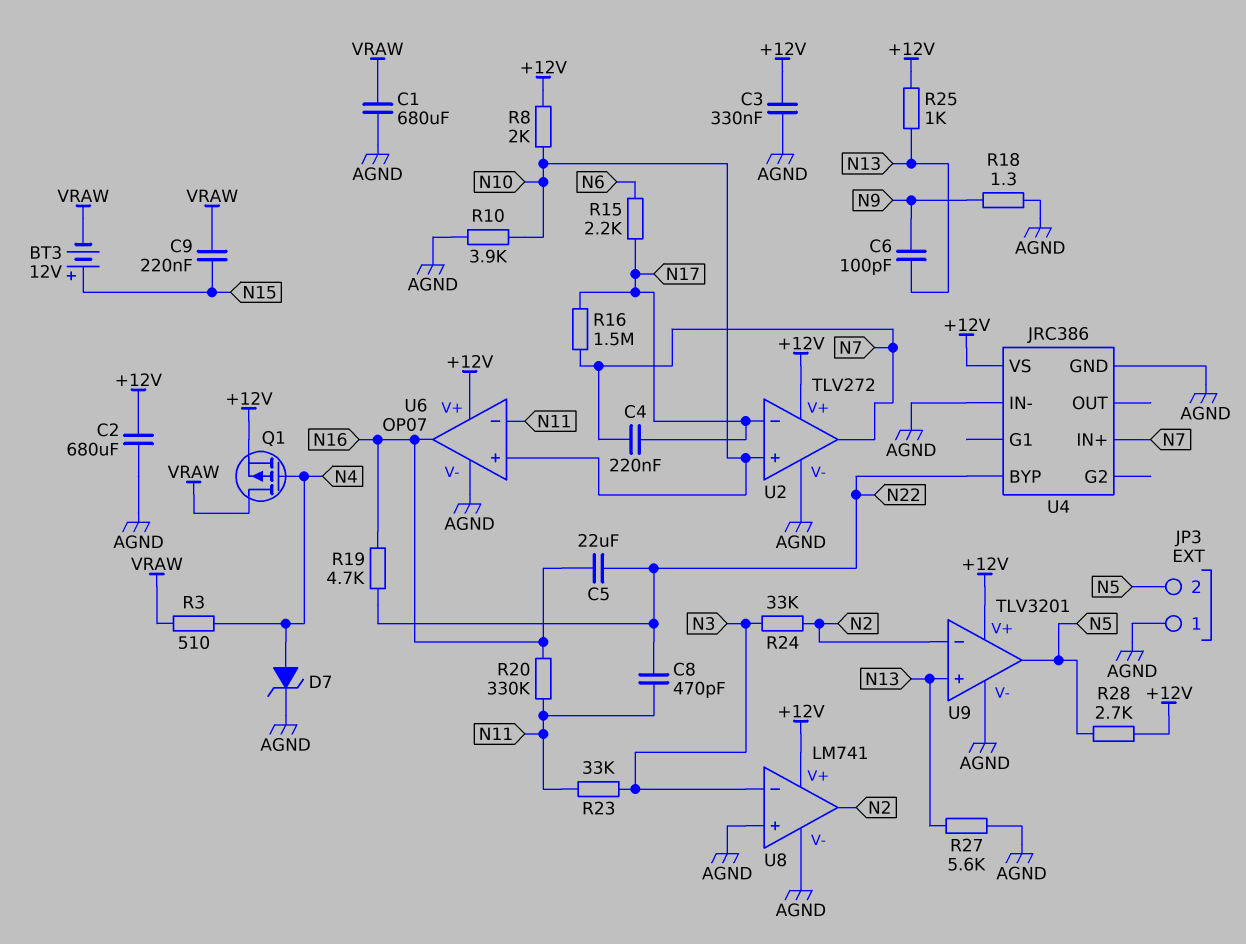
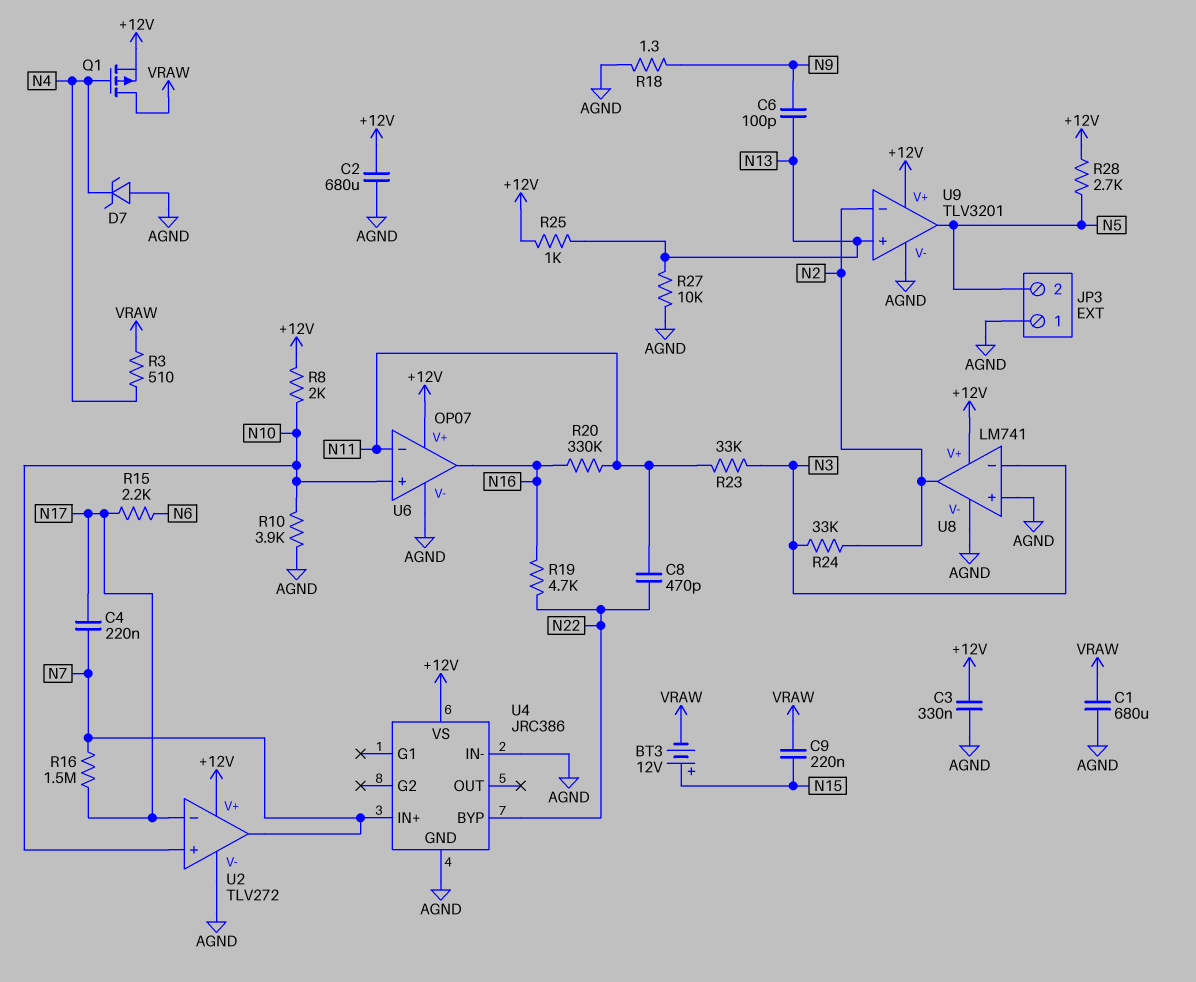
C5: 22uF (N16, N22) -> none
D7: zener (A N4, K AGND) -> zener (A AGND, K N4)
R27: 5.6k (AGND, N13) -> 10k (AGND, N13)

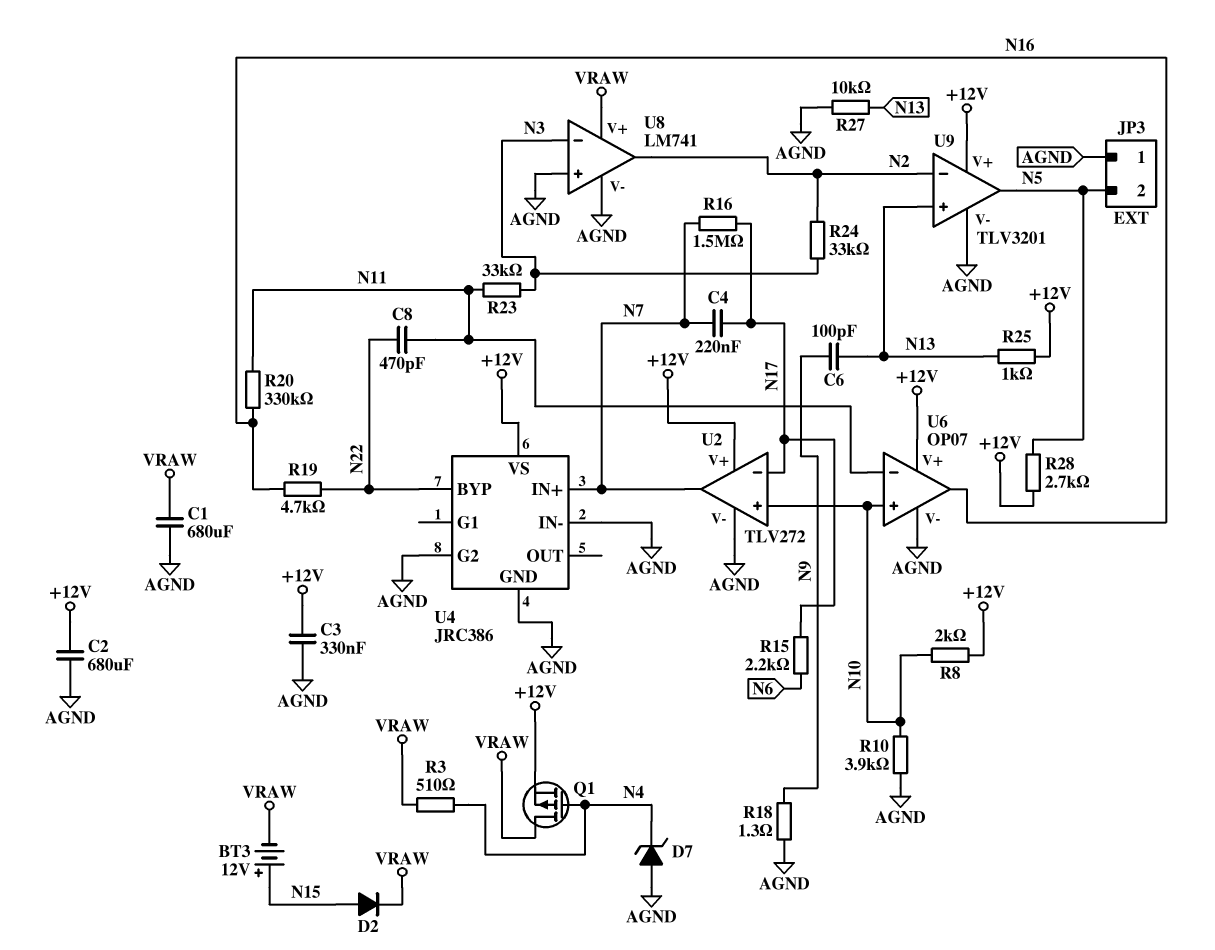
C9: 220nF (N15, VRAW) -> none
D2: none -> diode (A N15, K VRAW)
U4 pin G2: none -> AGND
U8 pin V+: +12V -> VRAW

